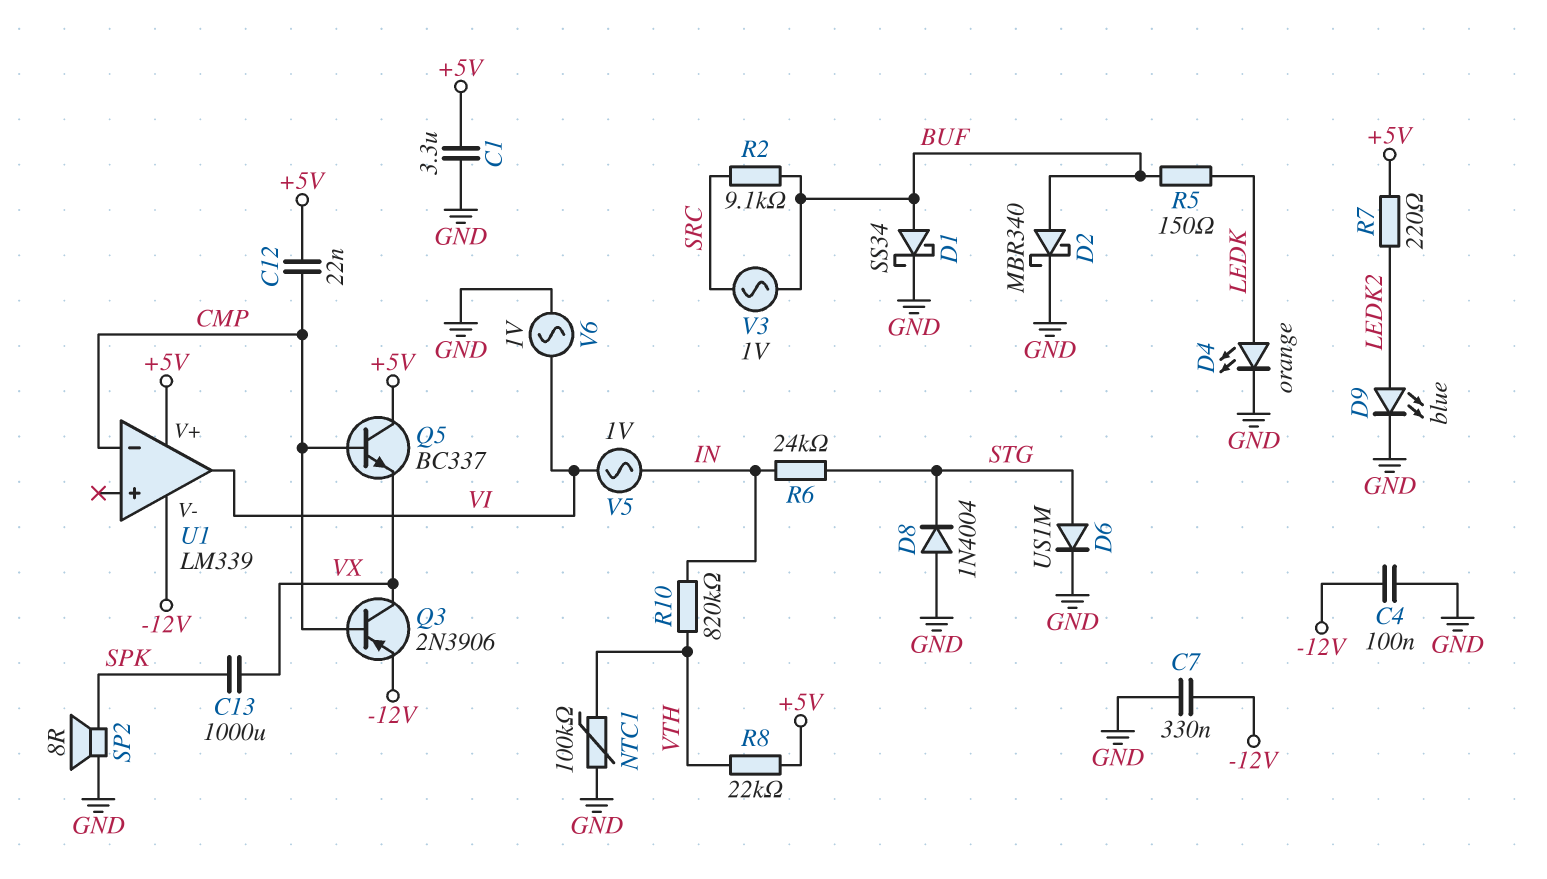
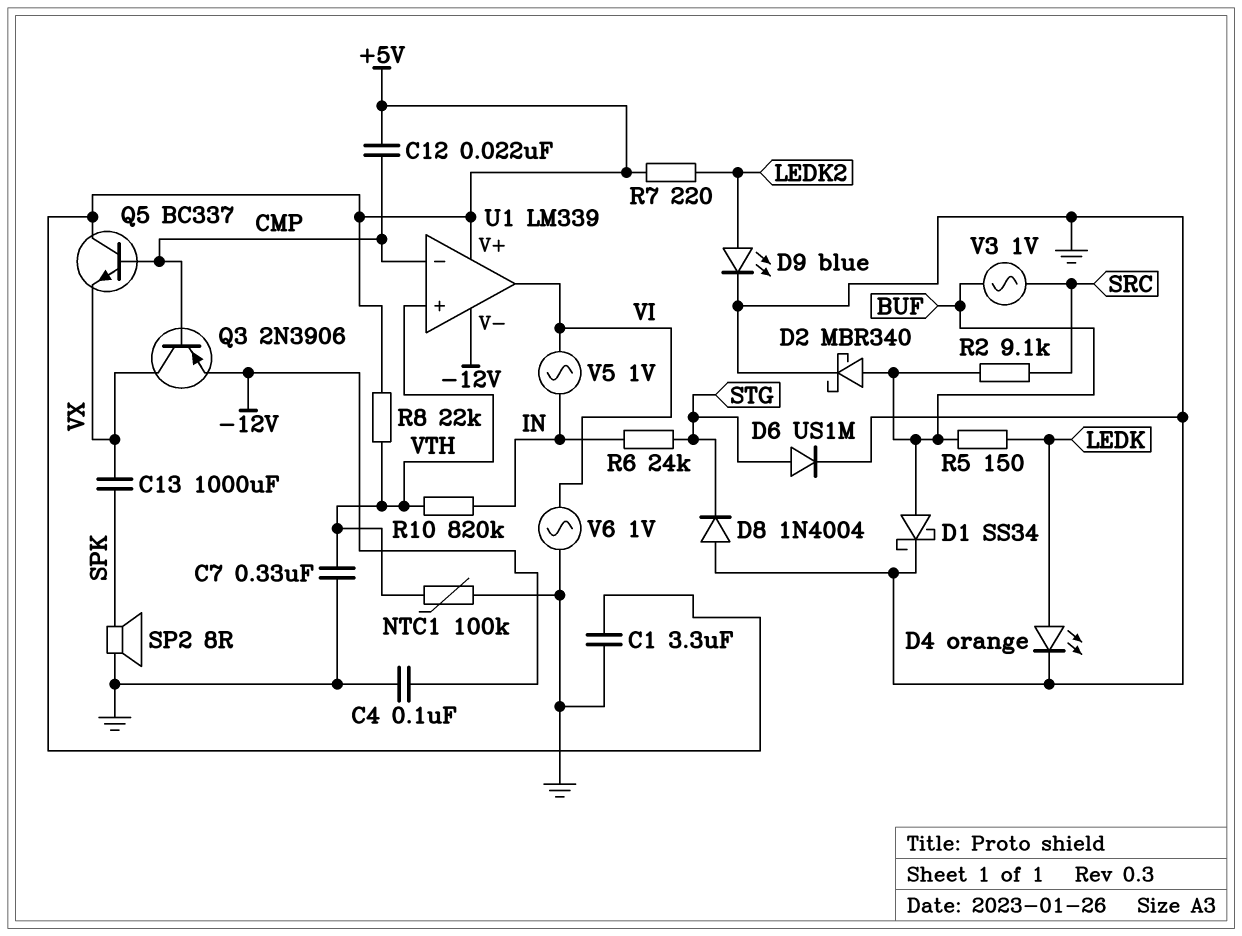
C7: 330nF (-12V, GND) -> 330nF (GND, VTH)
U1 pin in+: none -> VTH

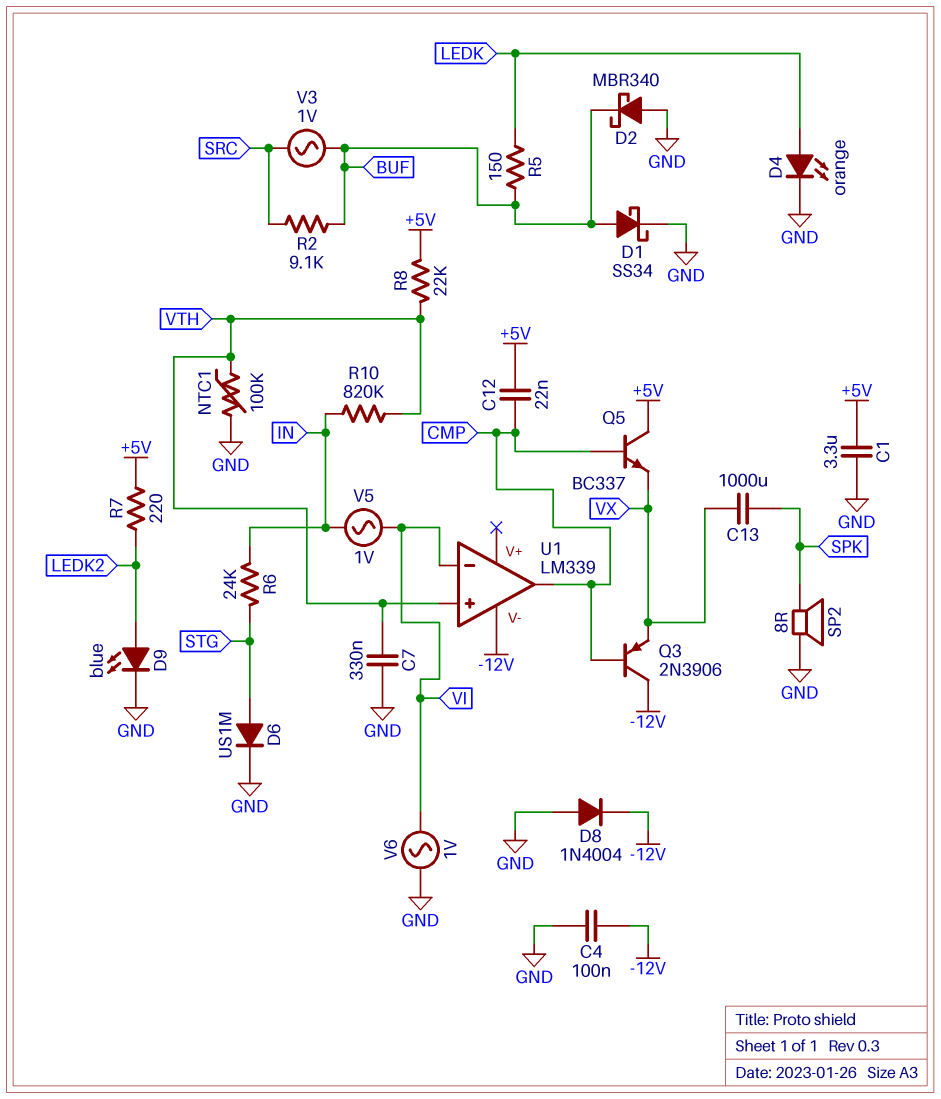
D2: schottky MBR340 (A BUF, K GND) -> schottky MBR340 (A GND, K BUF)
D8: diode 1N4004 (A GND, K STG) -> diode 1N4004 (A GND, K -12V)
Q3: PNP 2N3906 (B CMP, C VX, E -12V) -> PNP 2N3906 (B CMP, C -12V, E VX)
U1 pin V+: +5V -> none
U1 pin in-: CMP -> VI
U1 pin out: VI -> CMP

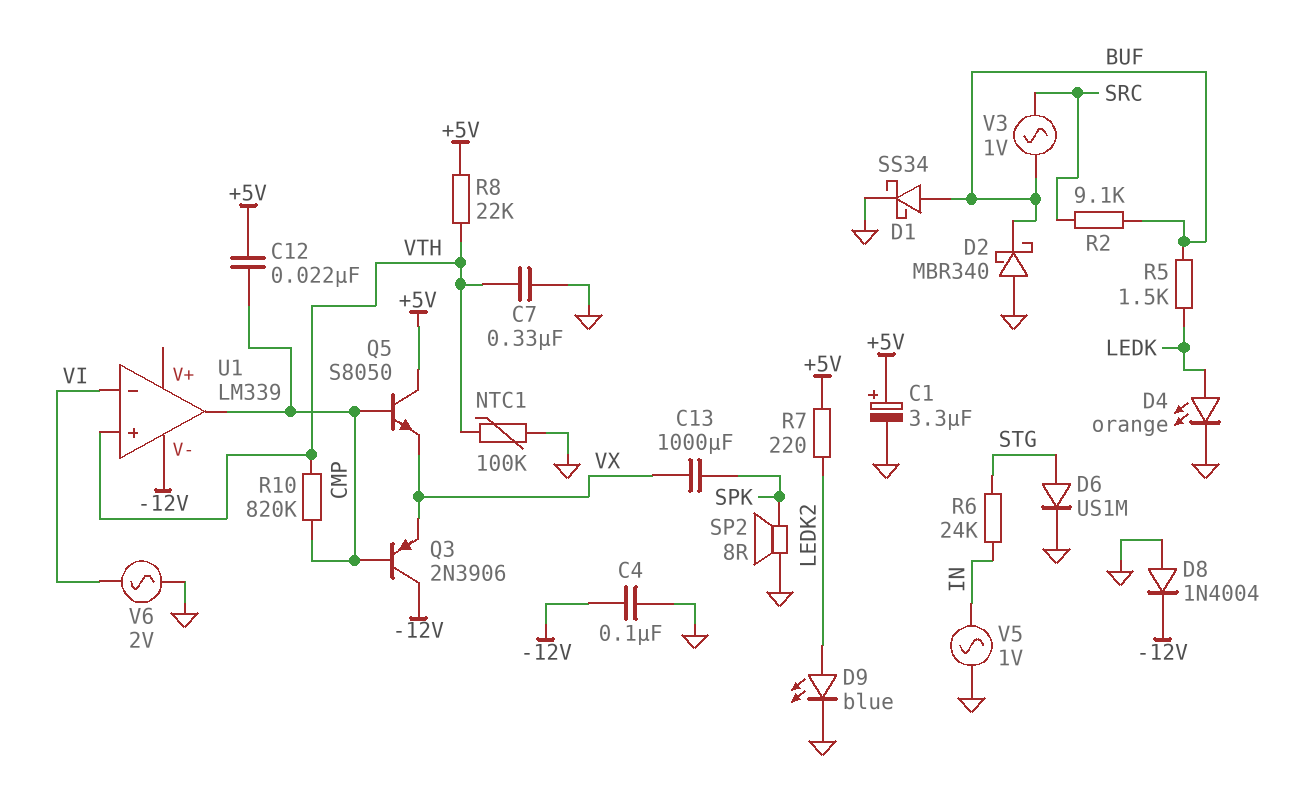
C1: 3.3uF (+5V, GND) -> 3.3uF (plus +5V, minus GND)
Q5: NPN BC337 (B CMP, C +5V, E VX) -> NPN S8050 (B CMP, C +5V, E VX)
R5: 150 (BUF, LEDK) -> 1.5k (BUF, LEDK)
R10: 820k (IN, VTH) -> 820k (CMP, VTH)
V5: AC 1V (IN, VI) -> AC 1V (GND, IN)
V6: AC 1V (GND, VI) -> AC 2V (GND, VI)

